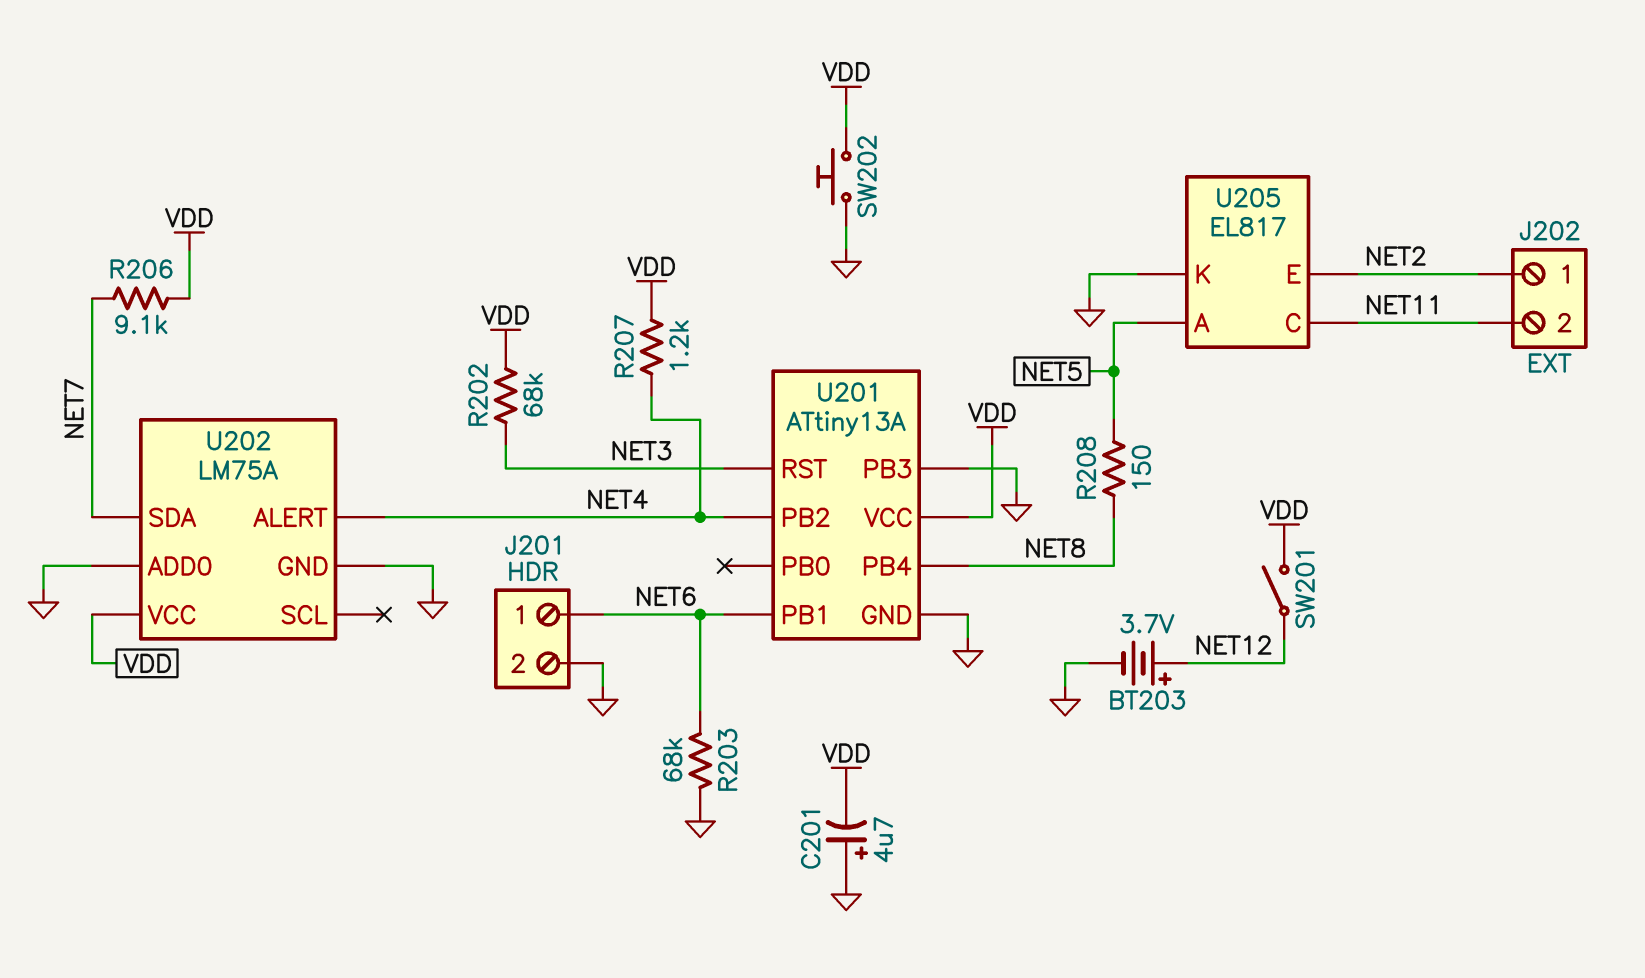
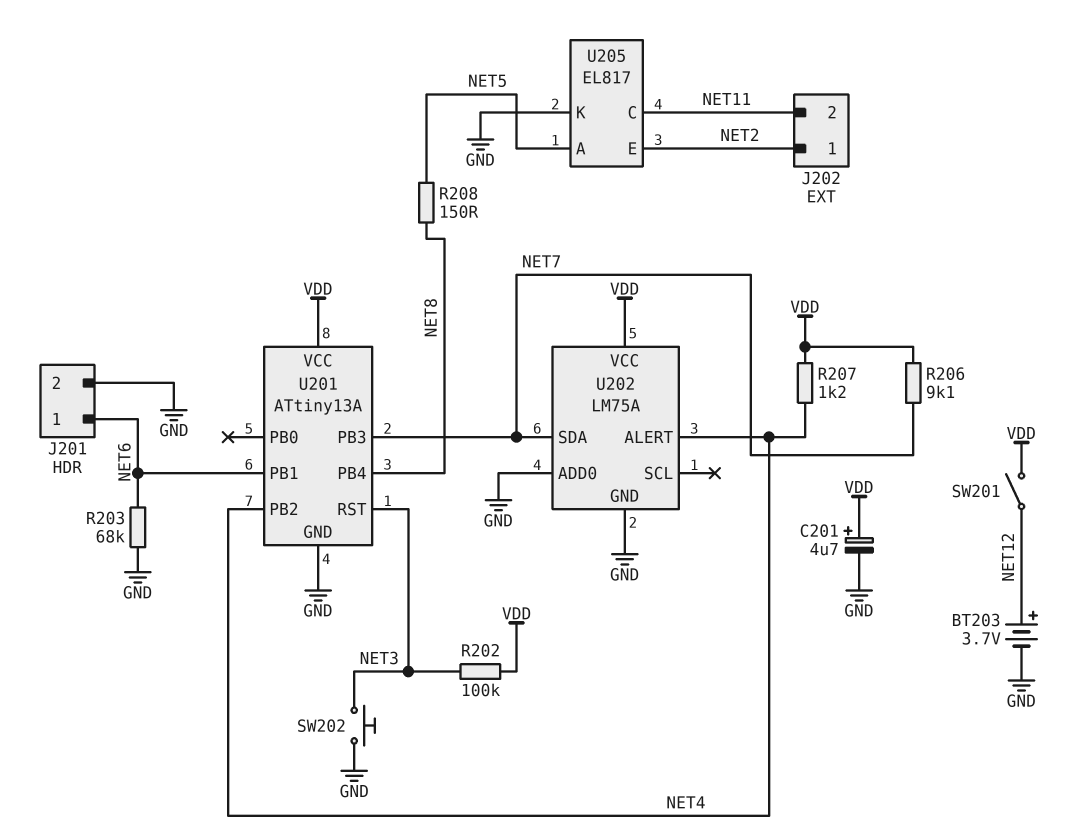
C201: 4.7uF (plus GND, minus VDD) -> 4.7uF (plus VDD, minus GND)
R202: 68k (NET3, VDD) -> 100k (NET3, VDD)
SW202: button (GND, VDD) -> button (GND, NET3)
U201 pin PB3: GND -> NET7

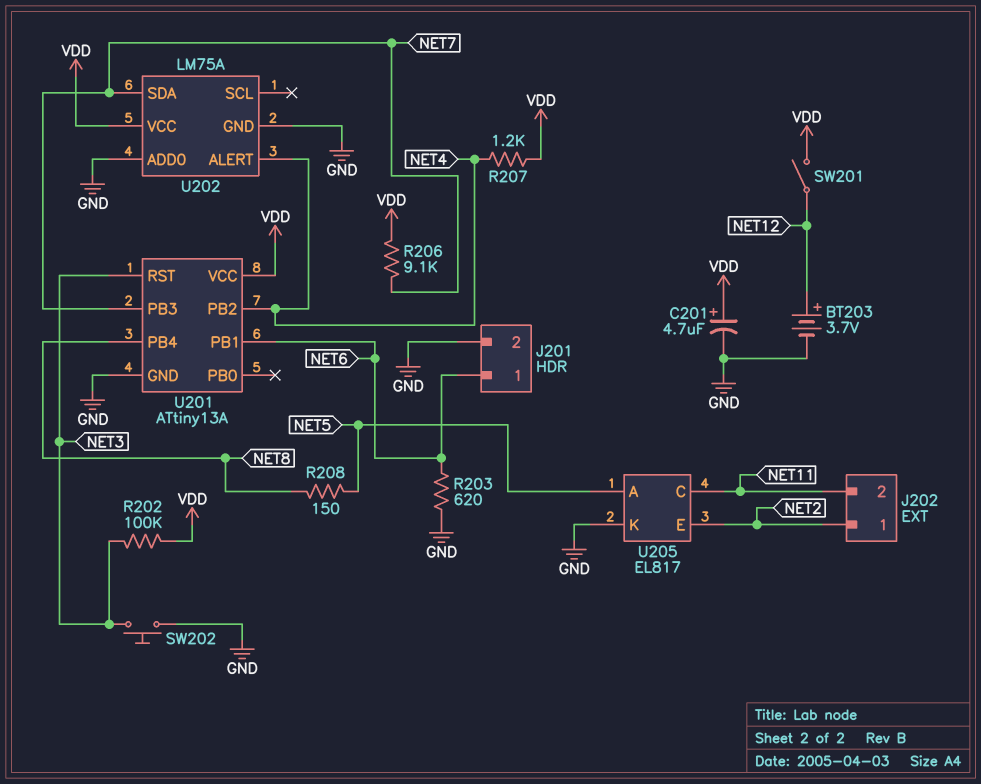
R203: 68k (GND, NET6) -> 620 (GND, NET6)

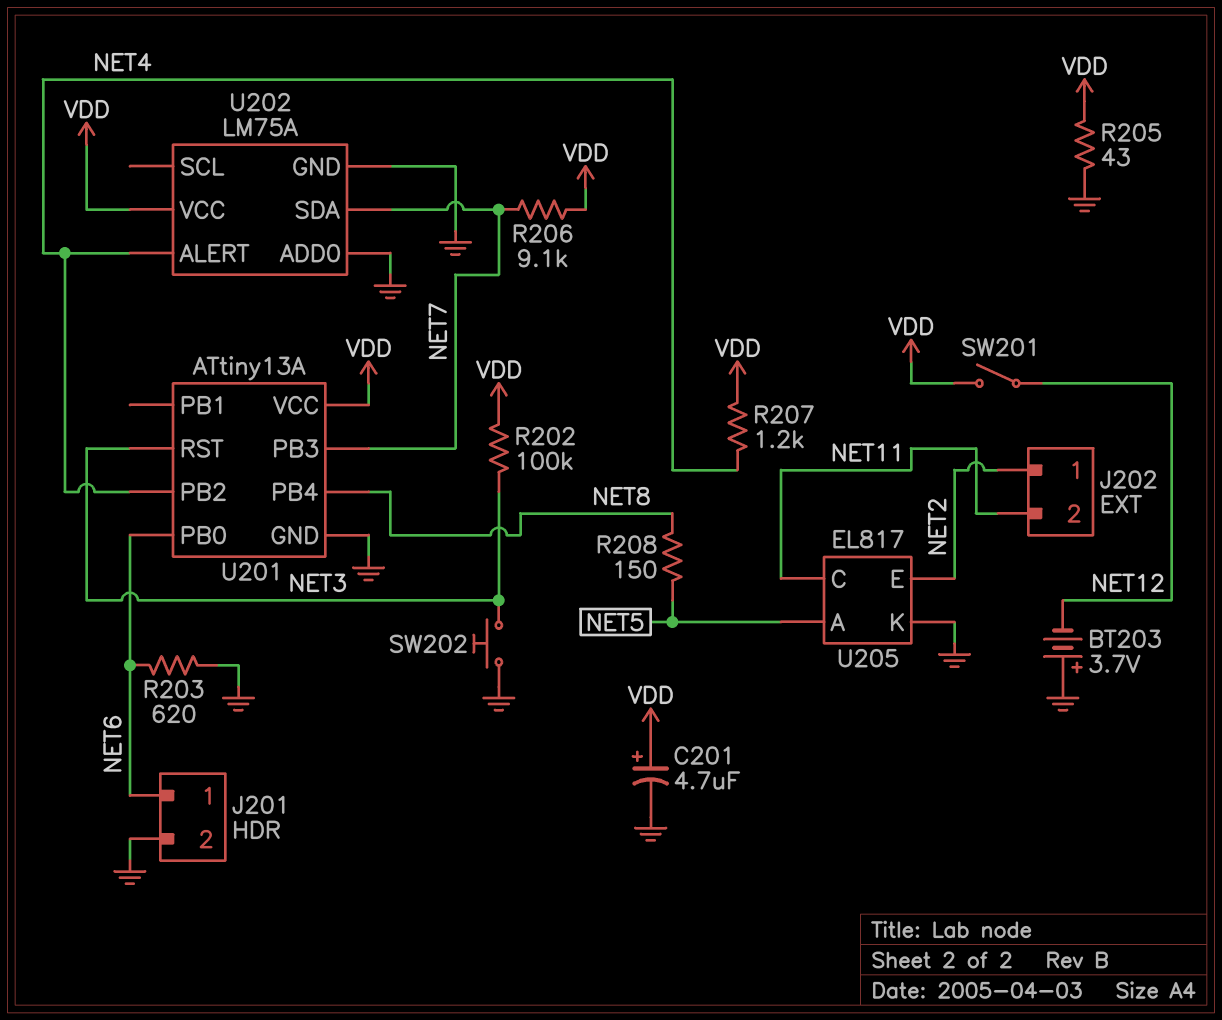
BT203: 3.7V (plus NET12, minus GND) -> 3.7V (plus GND, minus NET12)
R205: none -> 43 (GND, VDD)
U201 pin PB0: none -> NET6
U201 pin PB1: NET6 -> none

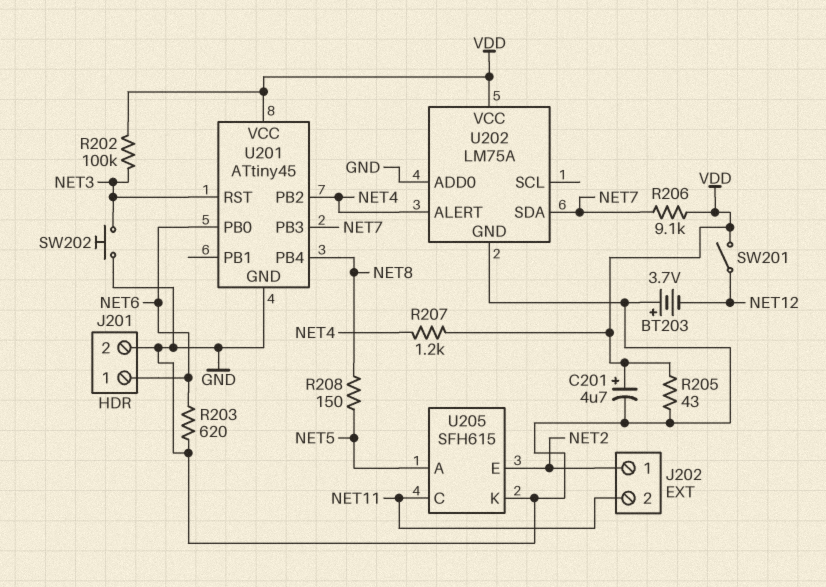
U201: ATtiny13A -> ATtiny45
U205: EL817 -> SFH615

